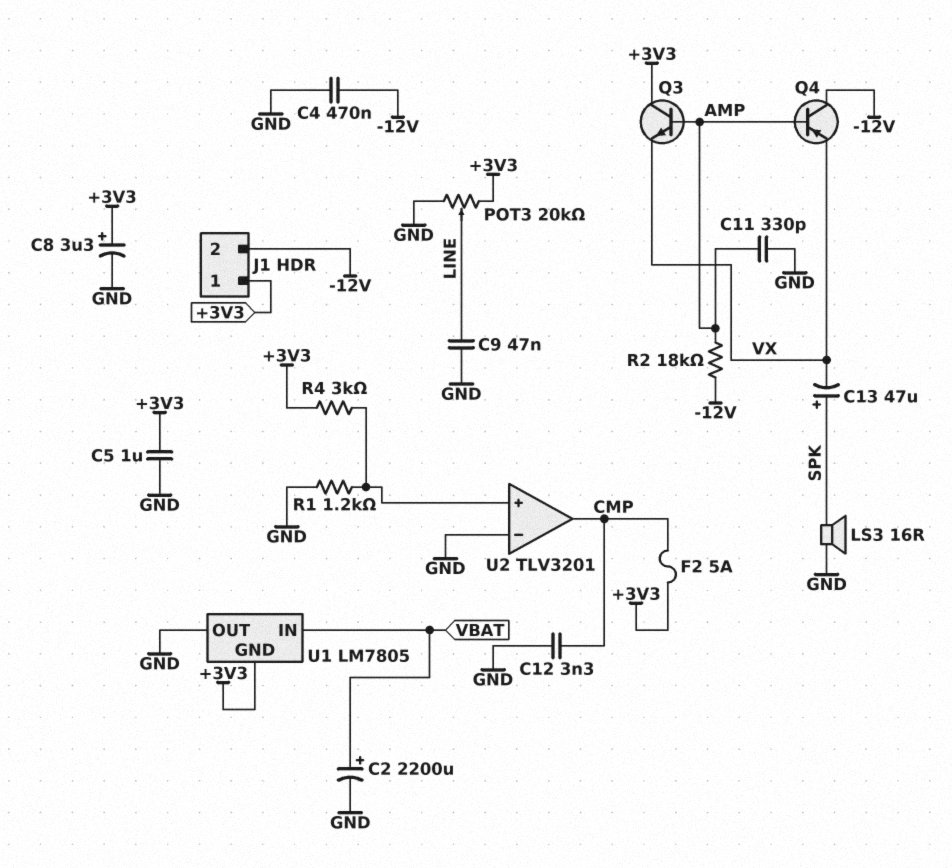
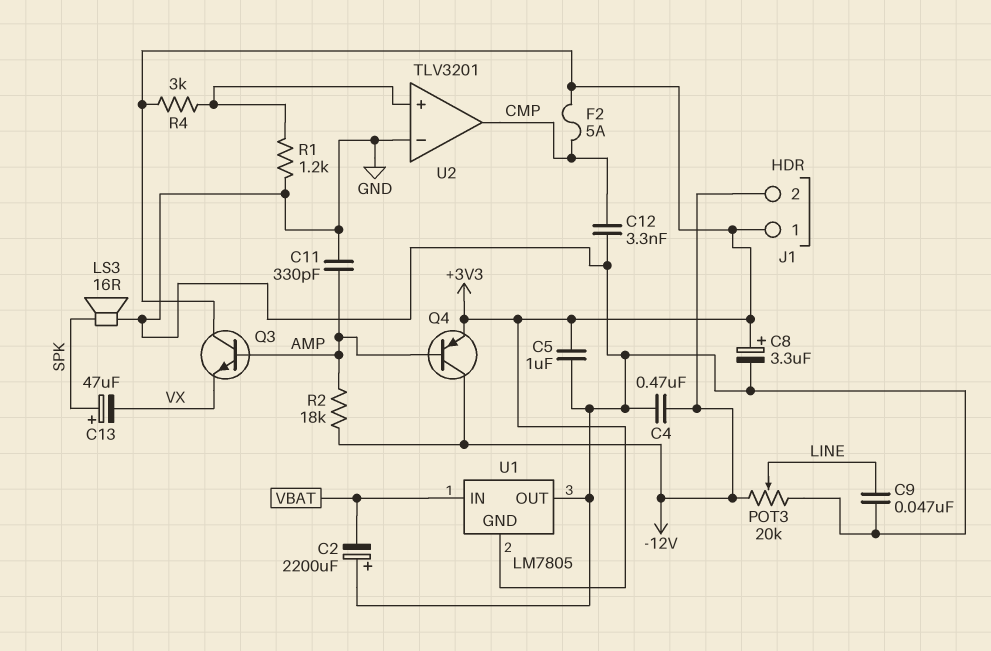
C2: 2200uF (plus VBAT, minus GND) -> 2200uF (plus GND, minus VBAT)
POT3: 20k (+3V3, GND, wiper LINE) -> 20k (-12V, GND, wiper LINE)
Q4: PNP (B AMP, C -12V, E VX) -> PNP (B AMP, C -12V, E +3V3)

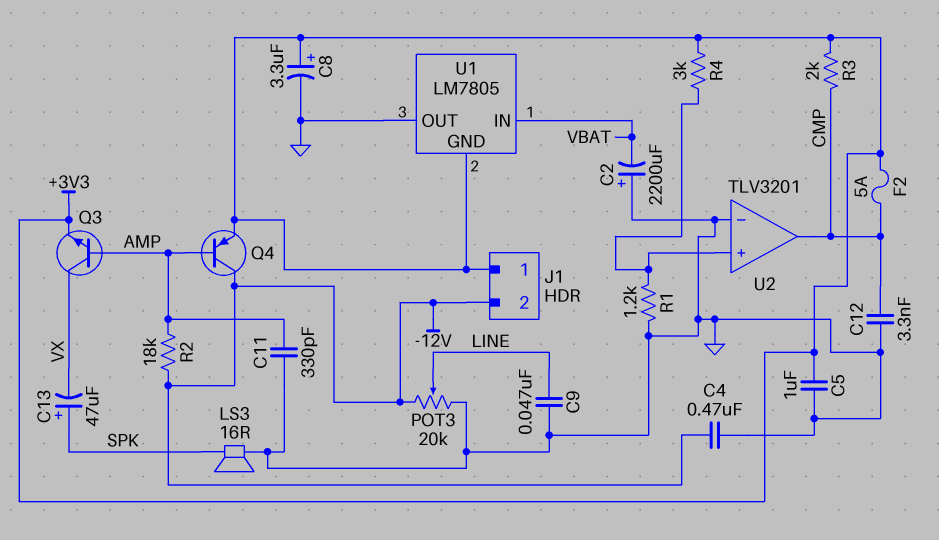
Q3: NPN (B AMP, C +3V3, E VX) -> NPN (B AMP, C VX, E +3V3)
R3: none -> 2k (+3V3, CMP)

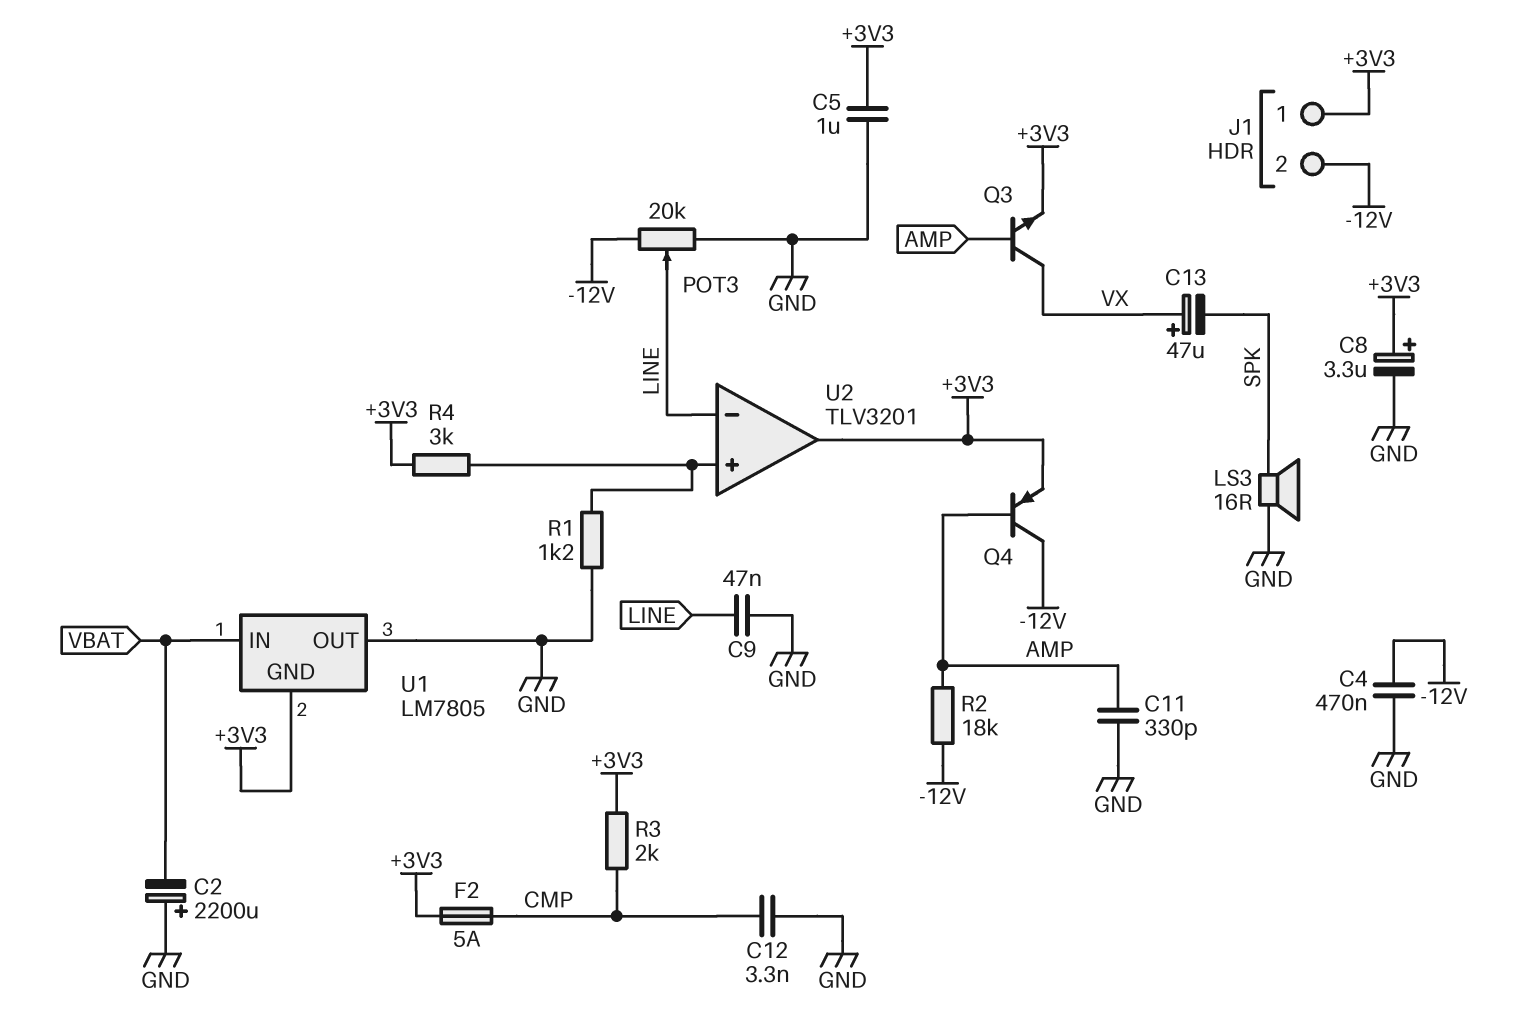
C13: 47uF (plus SPK, minus VX) -> 47uF (plus VX, minus SPK)
U2 pin in-: GND -> LINE
U2 pin out: CMP -> +3V3

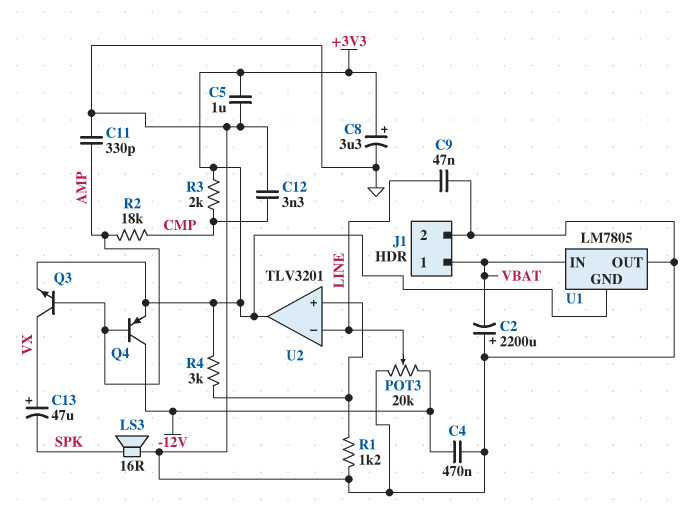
F2: 5A (+3V3, CMP) -> none
J1 pin 1: +3V3 -> VBAT
J1 pin 2: -12V -> GND
R2: 18k (-12V, AMP) -> 18k (AMP, CMP)

